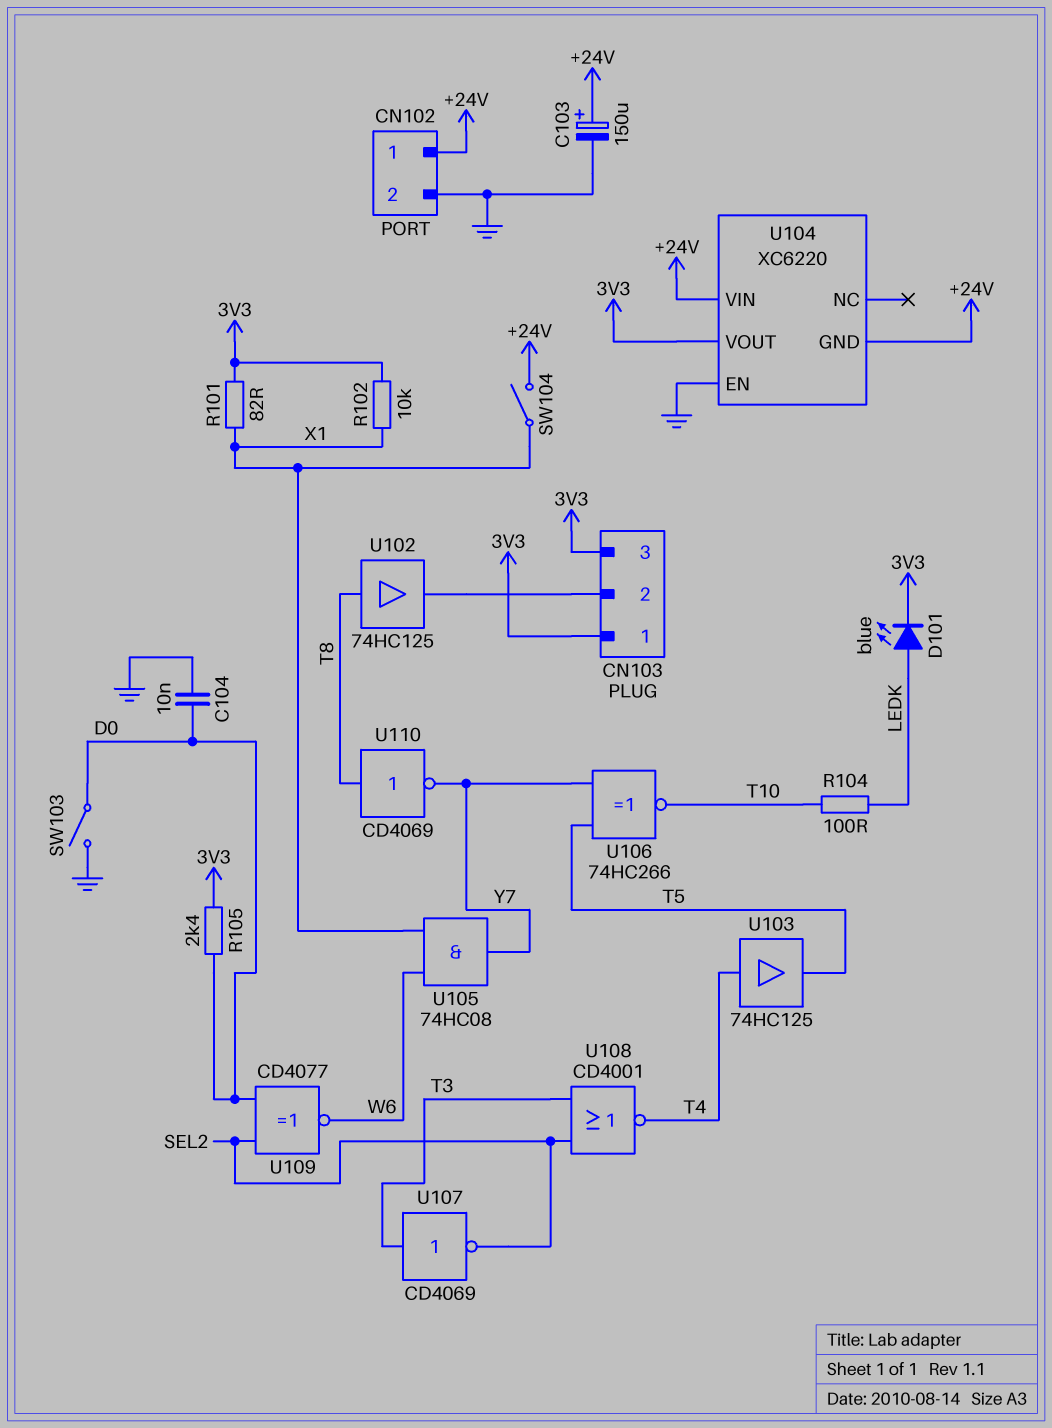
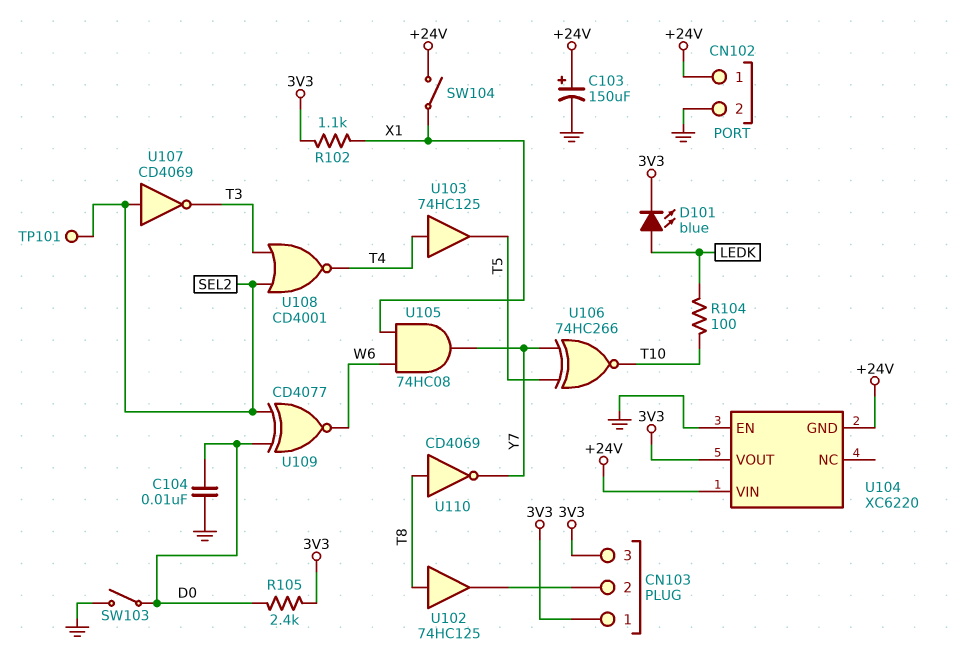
R101: 82 (3V3, X1) -> none
R102: 10k (3V3, X1) -> 1.1k (3V3, X1)
TP101: none -> test point (SEL2)
U107: NOT CD4069 (in T3, out SEL2) -> NOT CD4069 (in SEL2, out T3)

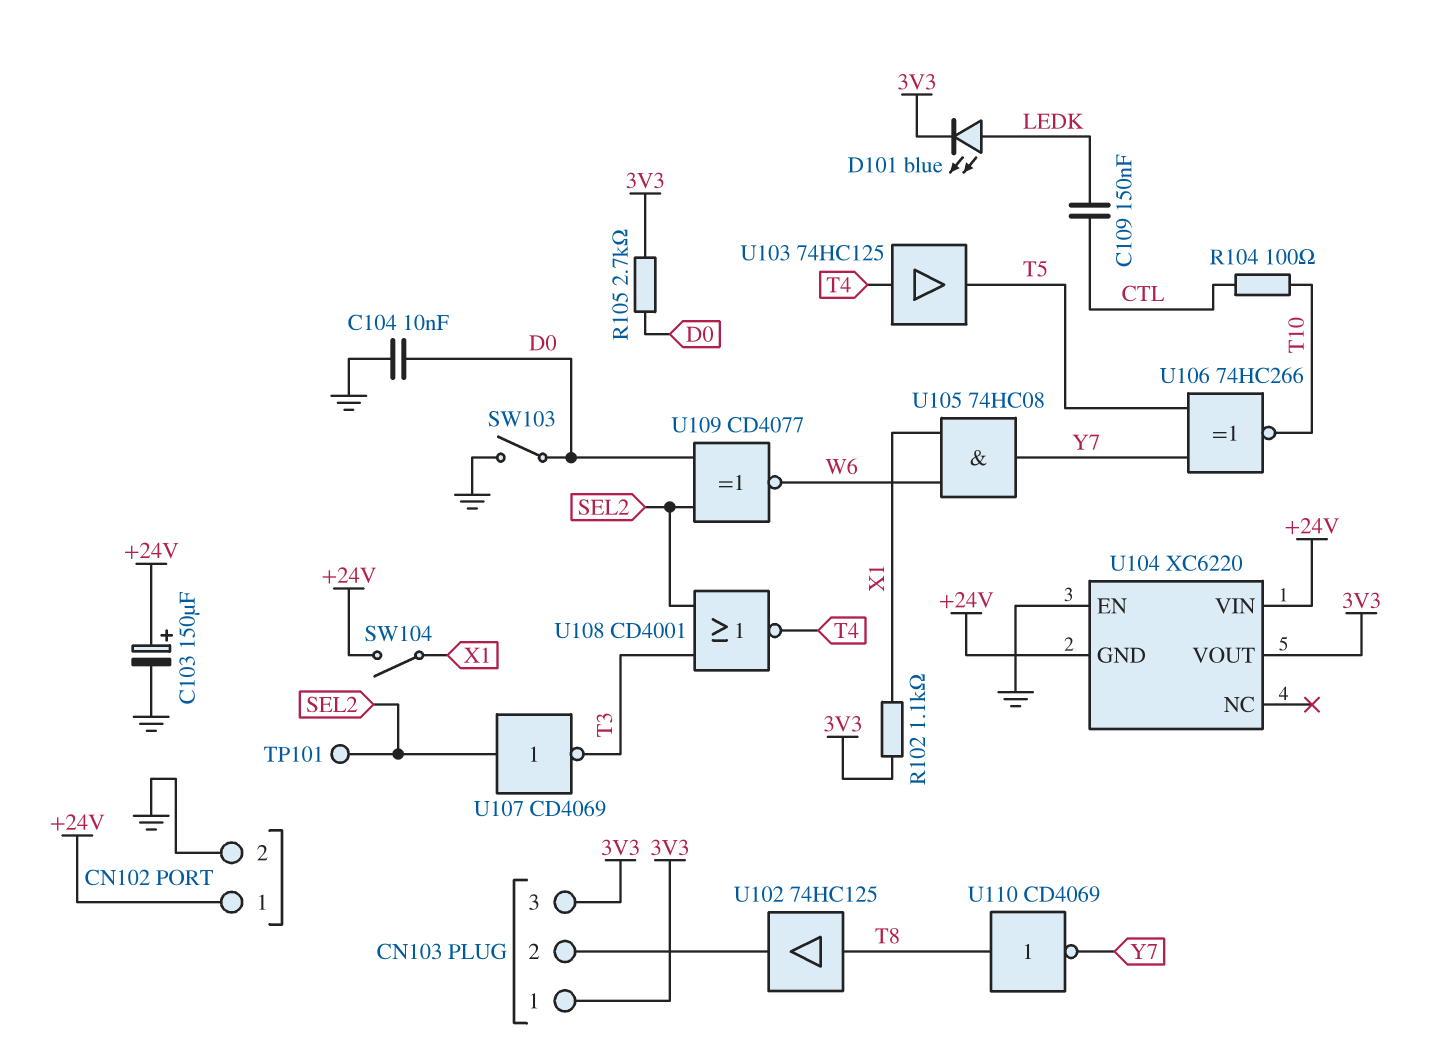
C109: none -> 150nF (CTL, LEDK)
R104: 100 (LEDK, T10) -> 100 (CTL, T10)
R105: 2.4k (3V3, D0) -> 2.7k (3V3, D0)

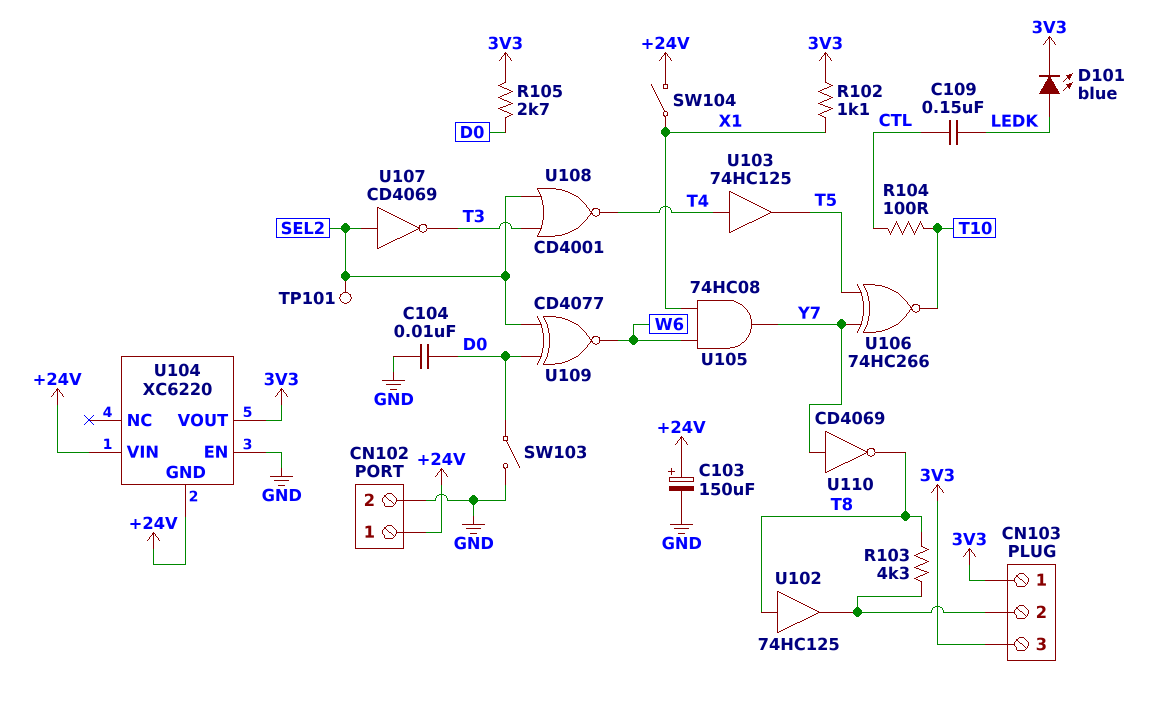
R103: none -> 4.3k (CN103/2, T8)
U110: NOT CD4069 (in T8, out Y7) -> NOT CD4069 (in Y7, out T8)

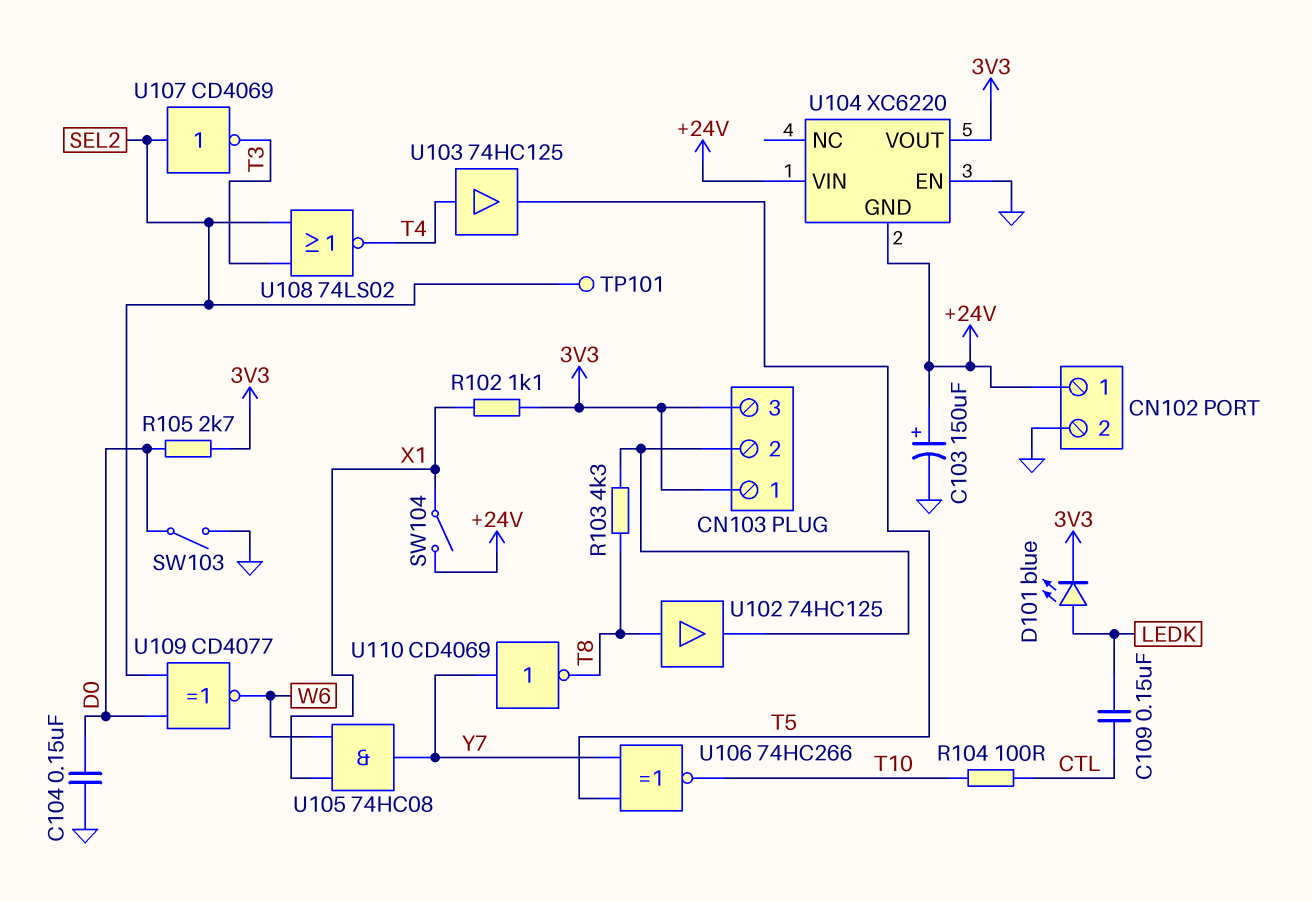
C104: 10nF (D0, GND) -> 150nF (D0, GND)
U108: NOR CD4001 (in SEL2, in T3, out T4) -> NOR 74LS02 (in SEL2, in T3, out T4)

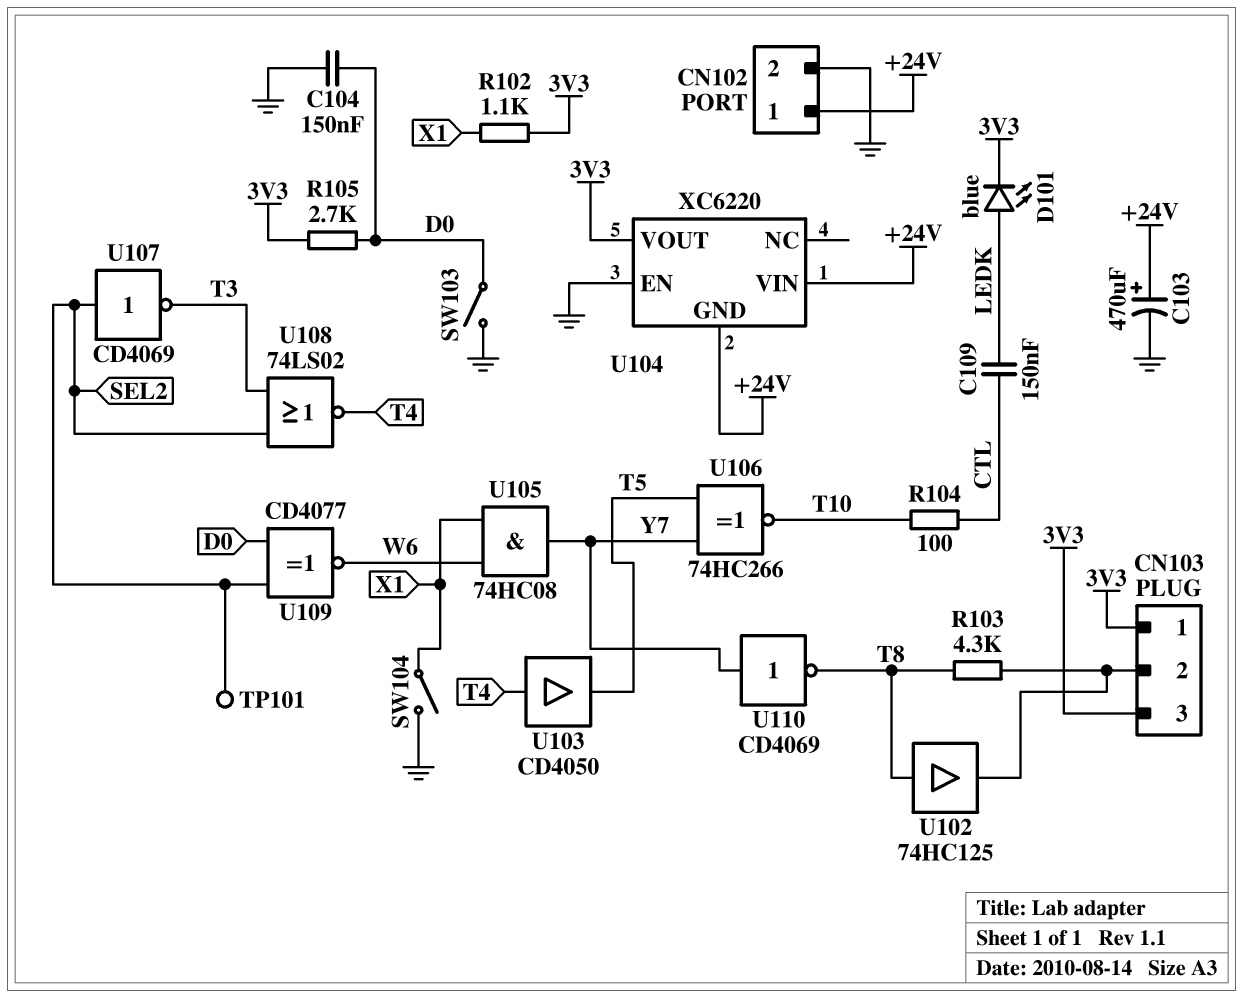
C103: 150uF (plus +24V, minus GND) -> 470uF (plus +24V, minus GND)
SW104: switch (+24V, X1) -> switch (GND, X1)
U103: buffer 74HC125 (in T4, out T5) -> buffer CD4050 (in T4, out T5)

